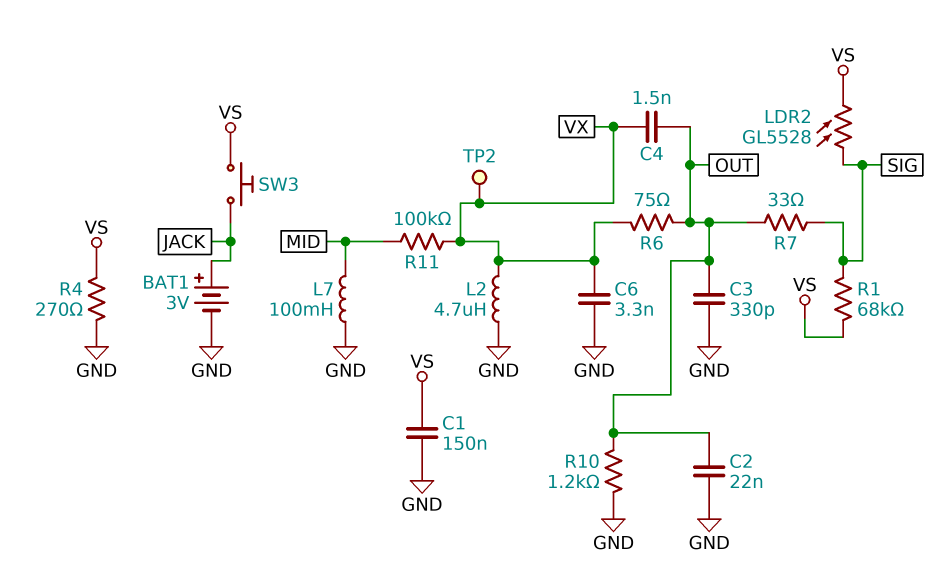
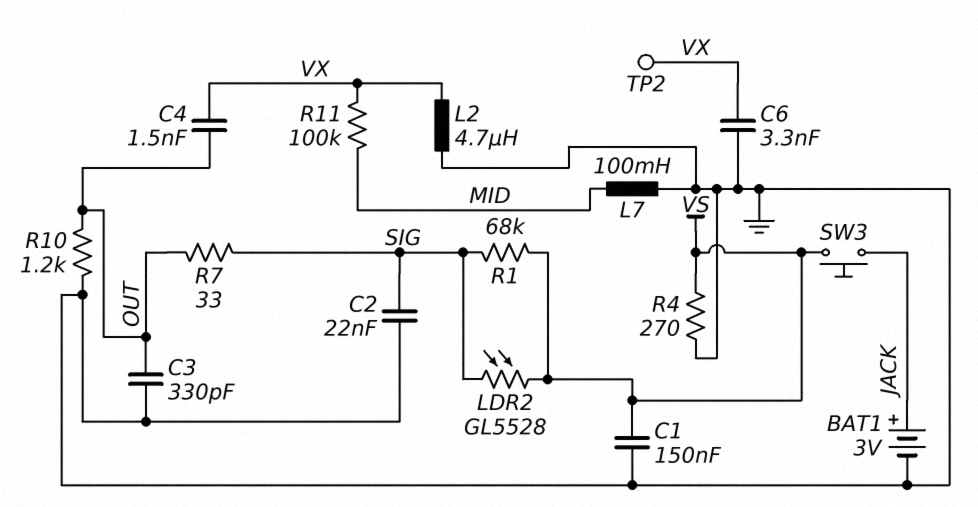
C2: 22nF (GND, OUT) -> 22nF (GND, SIG)
R6: 75 (OUT, VX) -> none

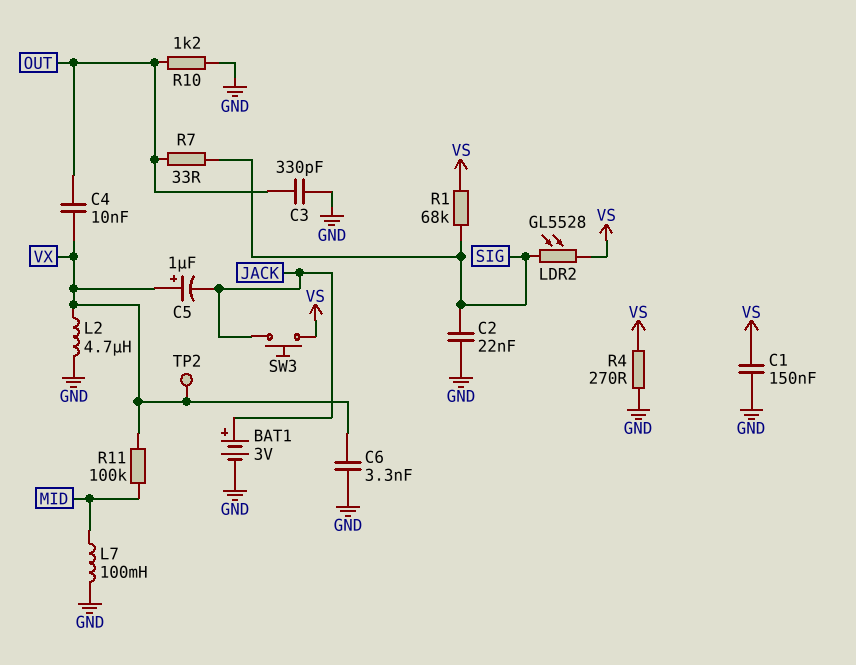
C4: 1.5nF (OUT, VX) -> 10nF (OUT, VX)
C5: none -> 1uF (plus VX, minus JACK)

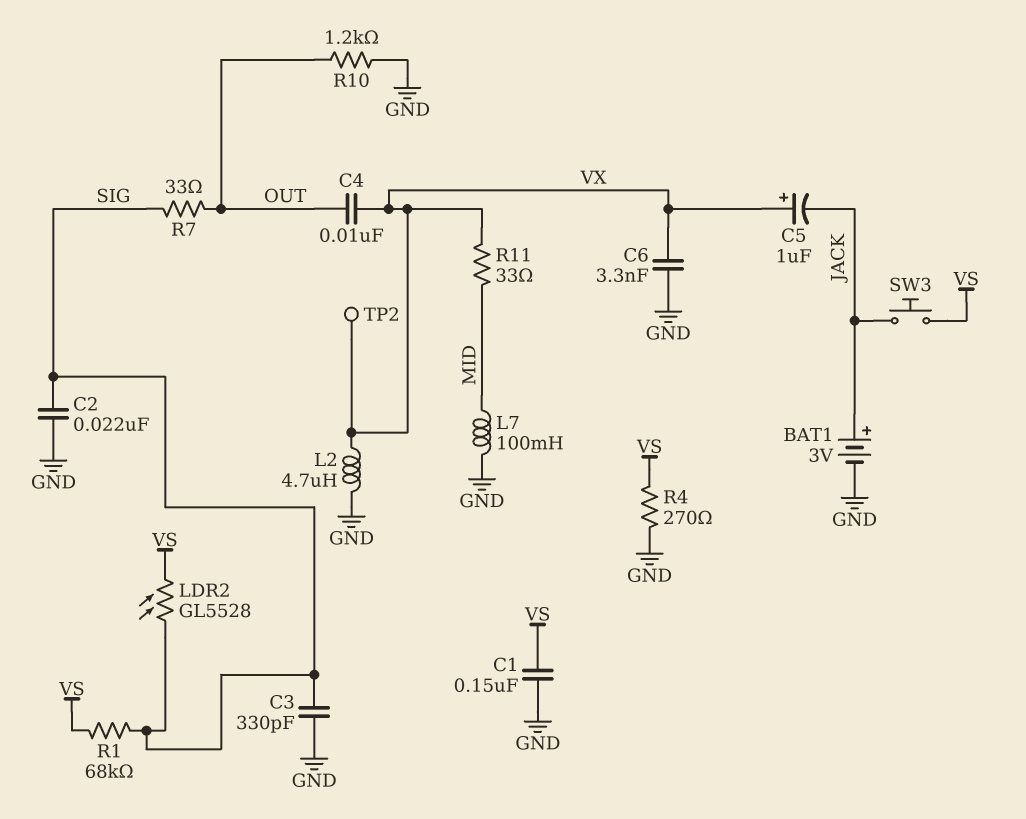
C3: 330pF (GND, OUT) -> 330pF (GND, SIG)
R11: 100k (MID, VX) -> 33 (MID, VX)

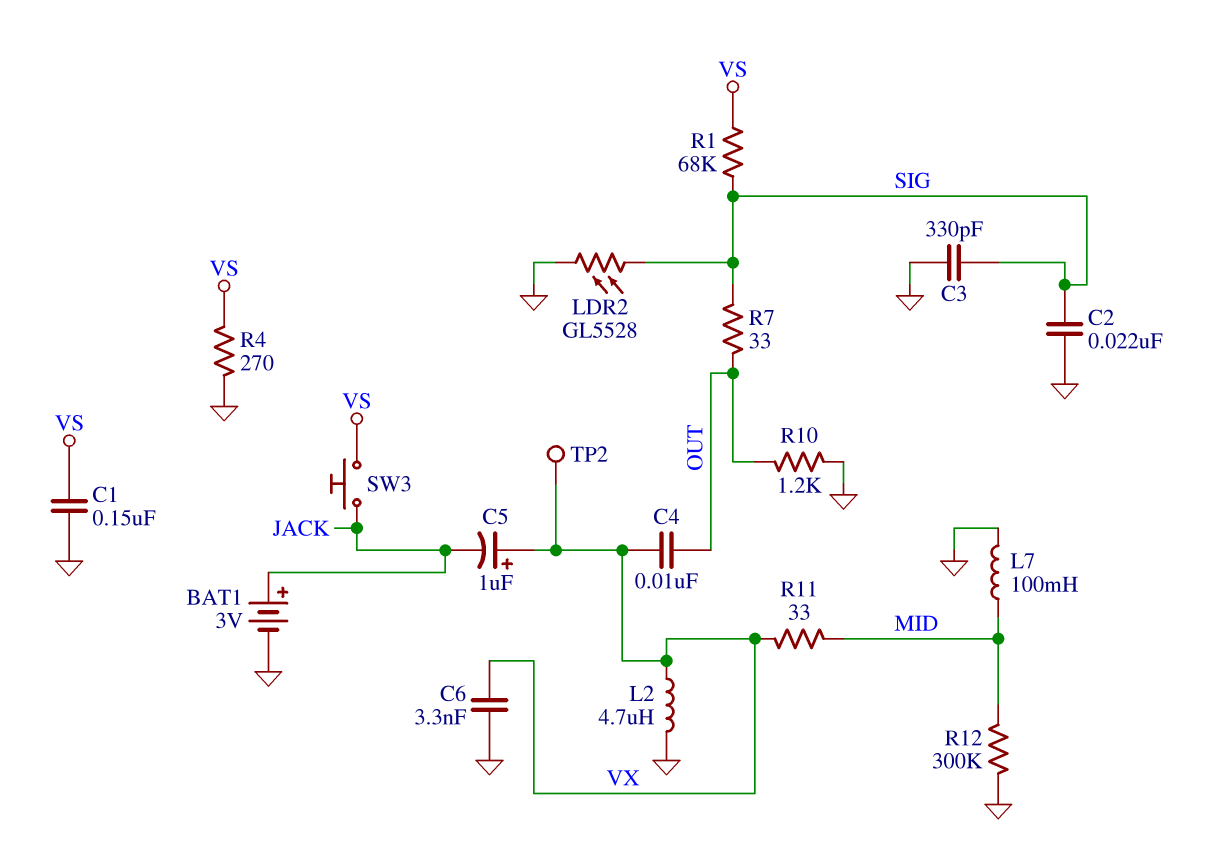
LDR2: GL5528 (SIG, VS) -> GL5528 (GND, SIG)
R12: none -> 300k (GND, MID)

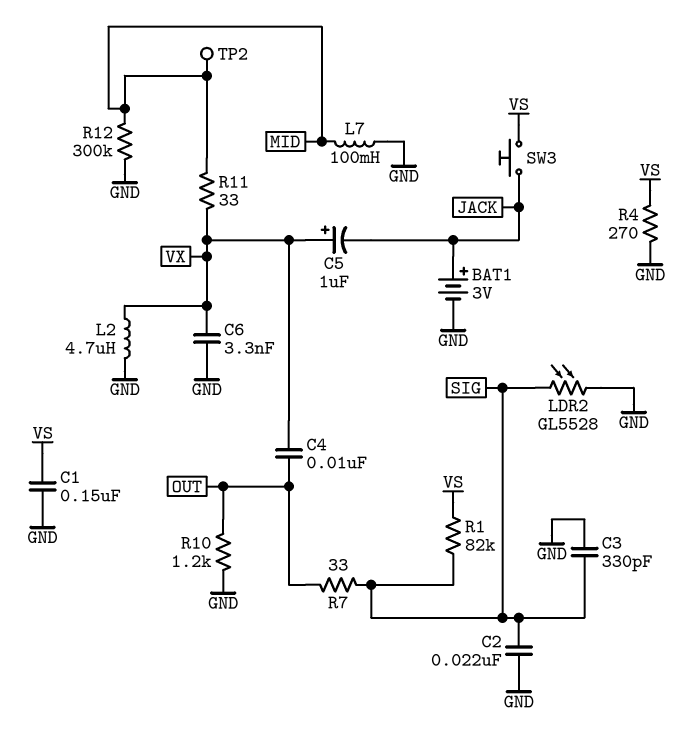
R1: 68k (SIG, VS) -> 82k (SIG, VS)
TP2: test point (VX) -> test point (MID)

